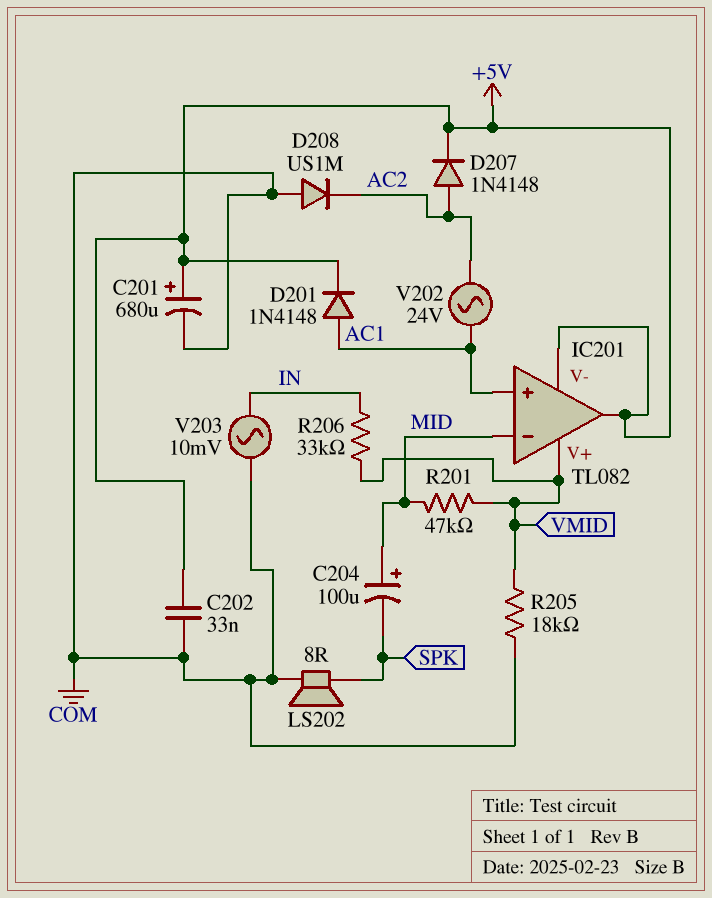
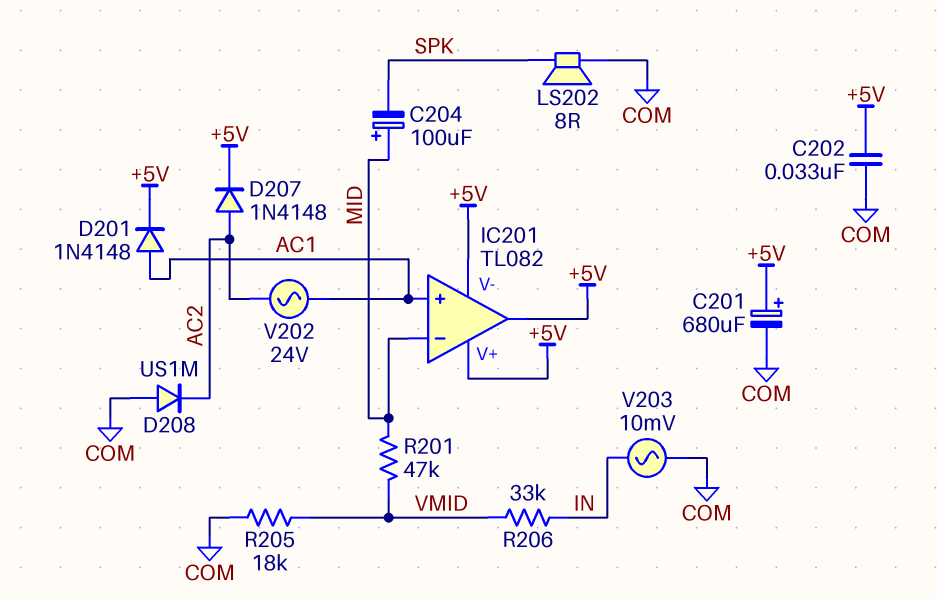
IC201 pin V+: VMID -> +5V

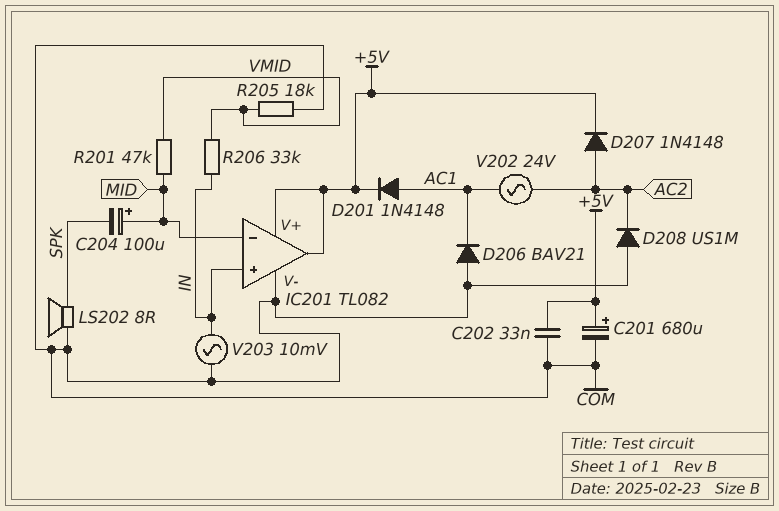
D206: none -> diode BAV21 (A COM, K AC1)
IC201 pin V-: +5V -> COM
IC201 pin in+: AC1 -> IN

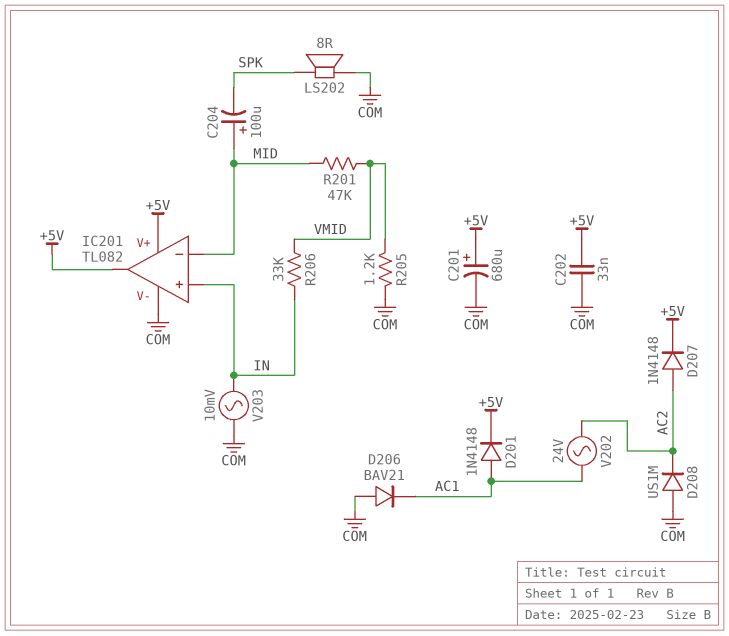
R205: 18k (COM, VMID) -> 1.2k (COM, VMID)

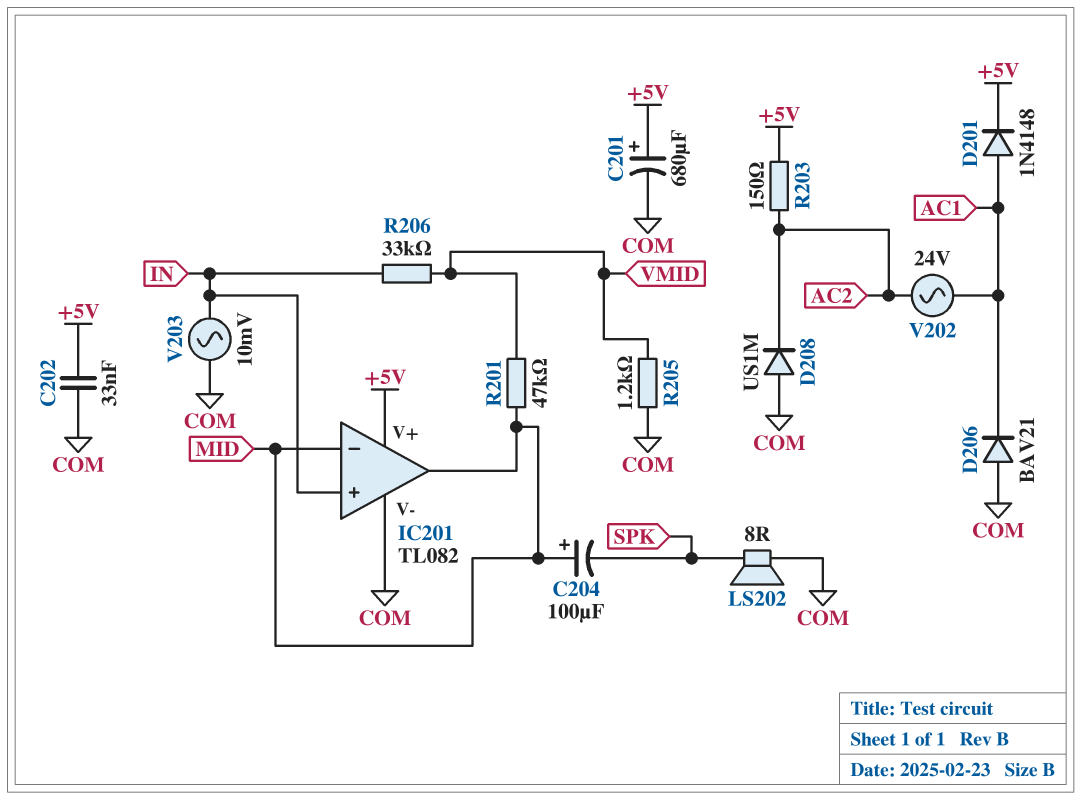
D207: diode 1N4148 (A AC2, K +5V) -> none
IC201 pin out: +5V -> MID
R203: none -> 150 (+5V, AC2)

